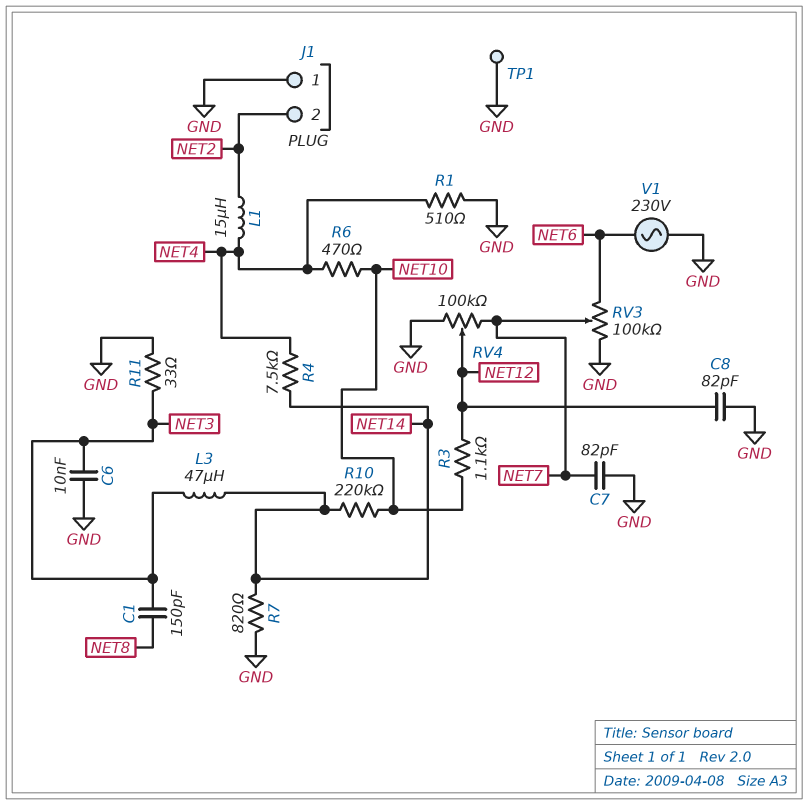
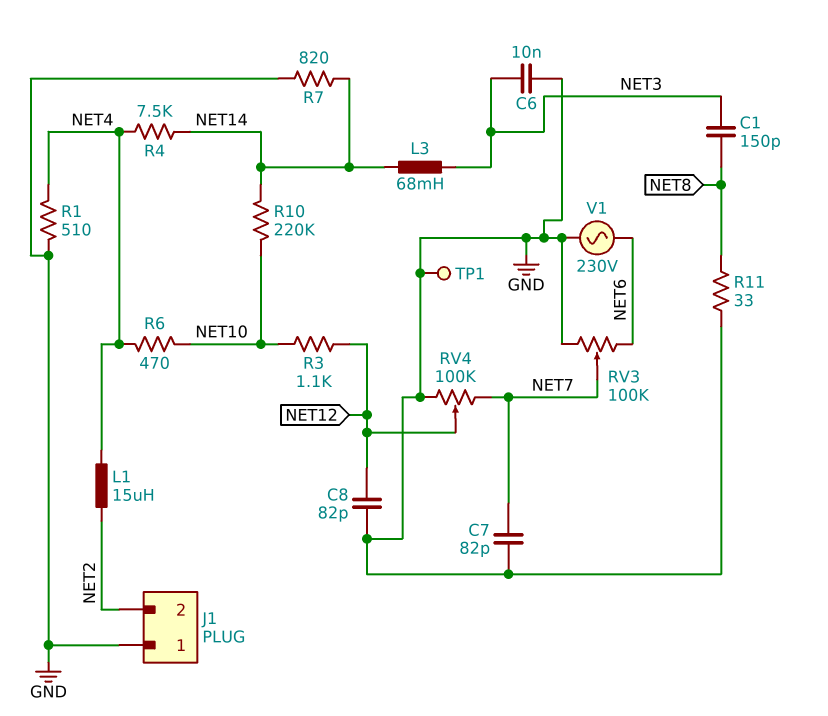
L3: 47uH (NET3, NET14) -> 68mH (NET3, NET14)
R11: 33 (GND, NET3) -> 33 (GND, NET8)

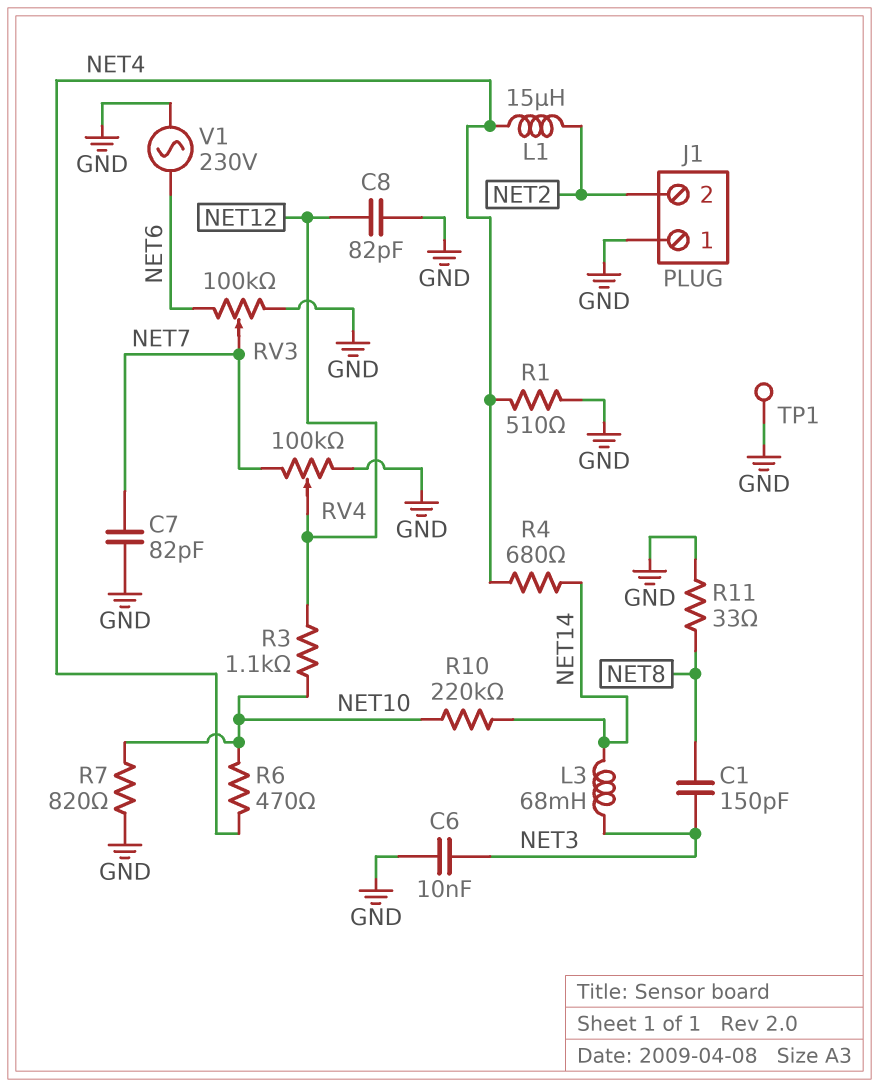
R4: 7.5k (NET4, NET14) -> 680 (NET4, NET14)
R7: 820 (GND, NET14) -> 820 (GND, NET10)

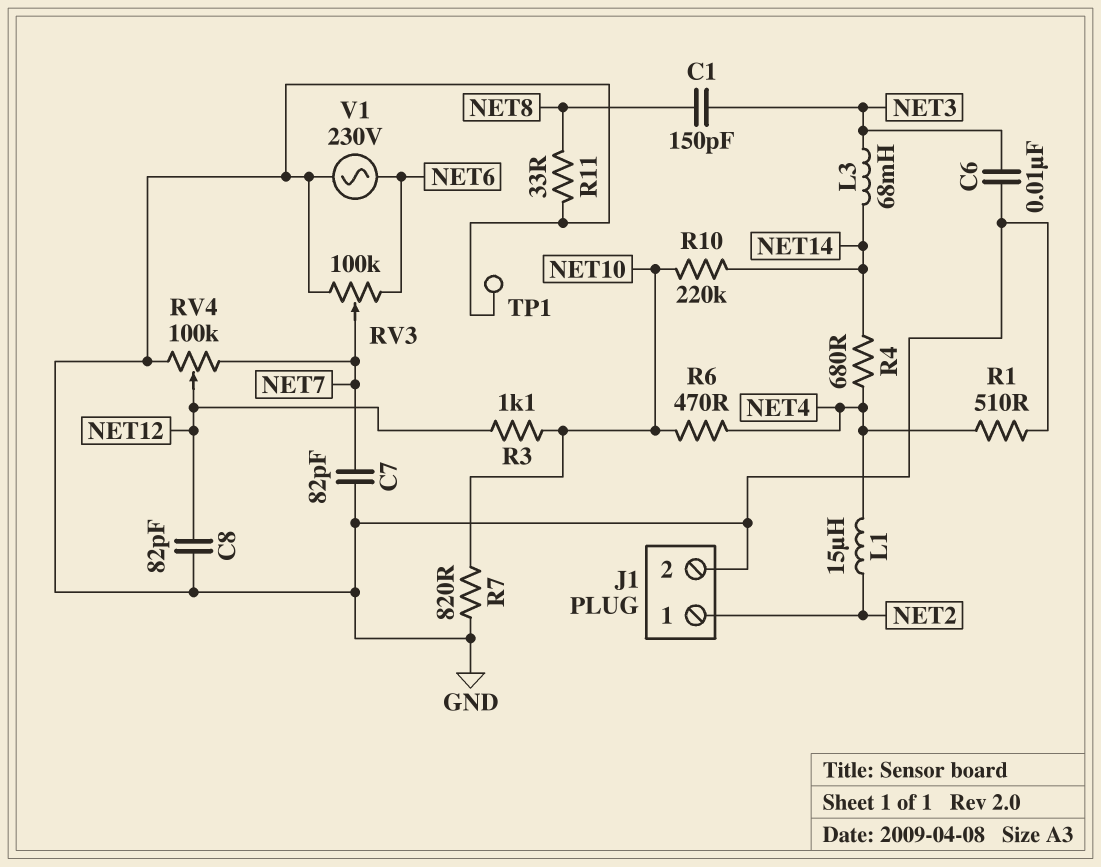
J1 pin 1: GND -> NET2
J1 pin 2: NET2 -> GND

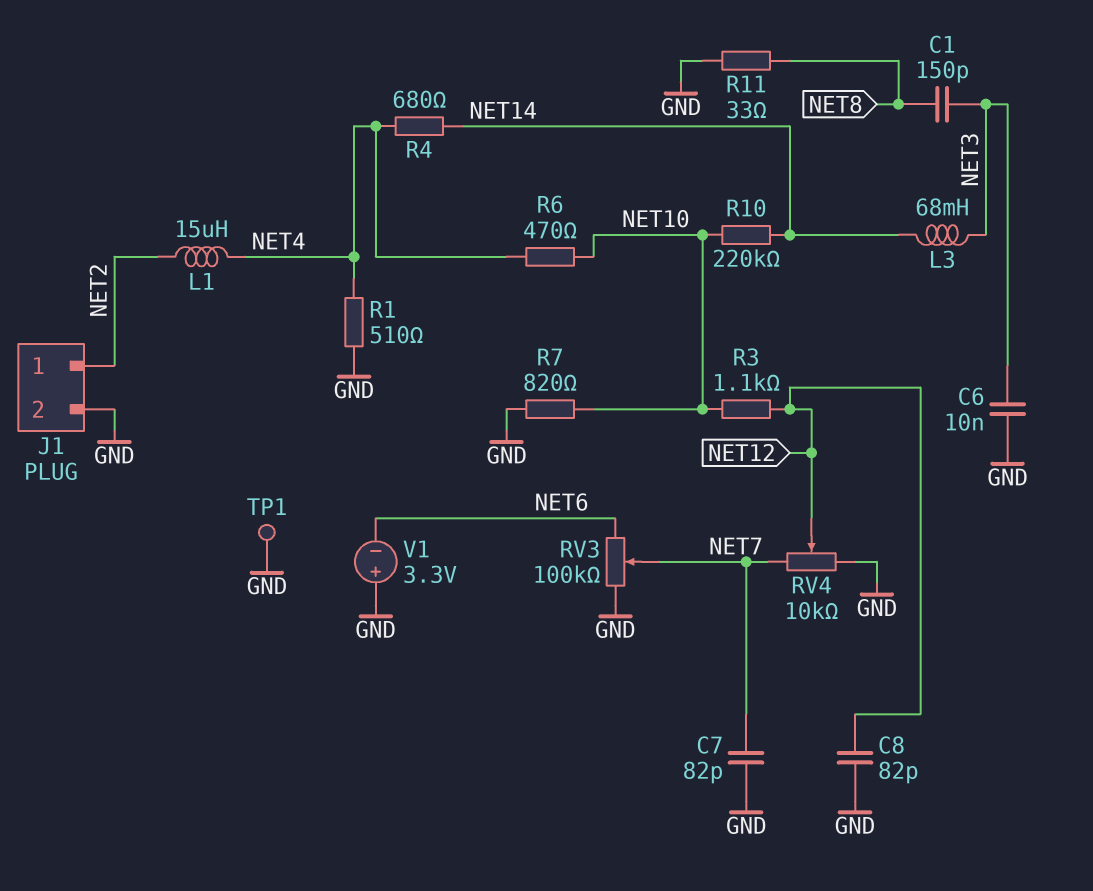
RV4: 100k (GND, NET7, wiper NET12) -> 10k (GND, NET7, wiper NET12)
V1: AC 230V (GND, NET6) -> 3.3V (plus GND, minus NET6)

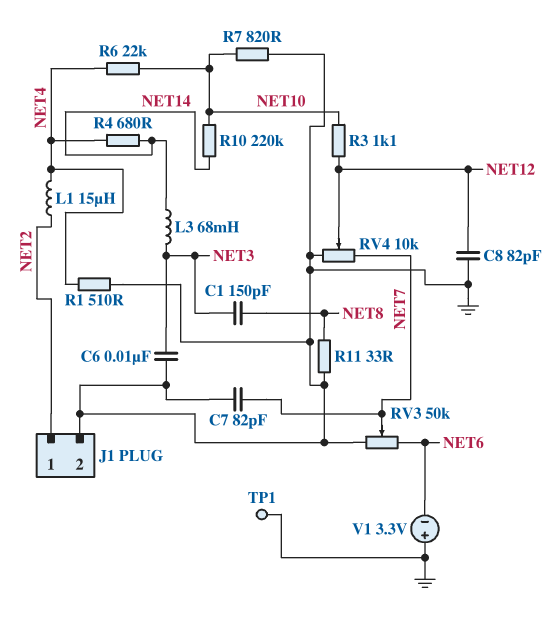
R6: 470 (NET4, NET10) -> 22k (NET4, NET10)
RV3: 100k (GND, NET6, wiper NET7) -> 50k (GND, NET6, wiper NET7)

